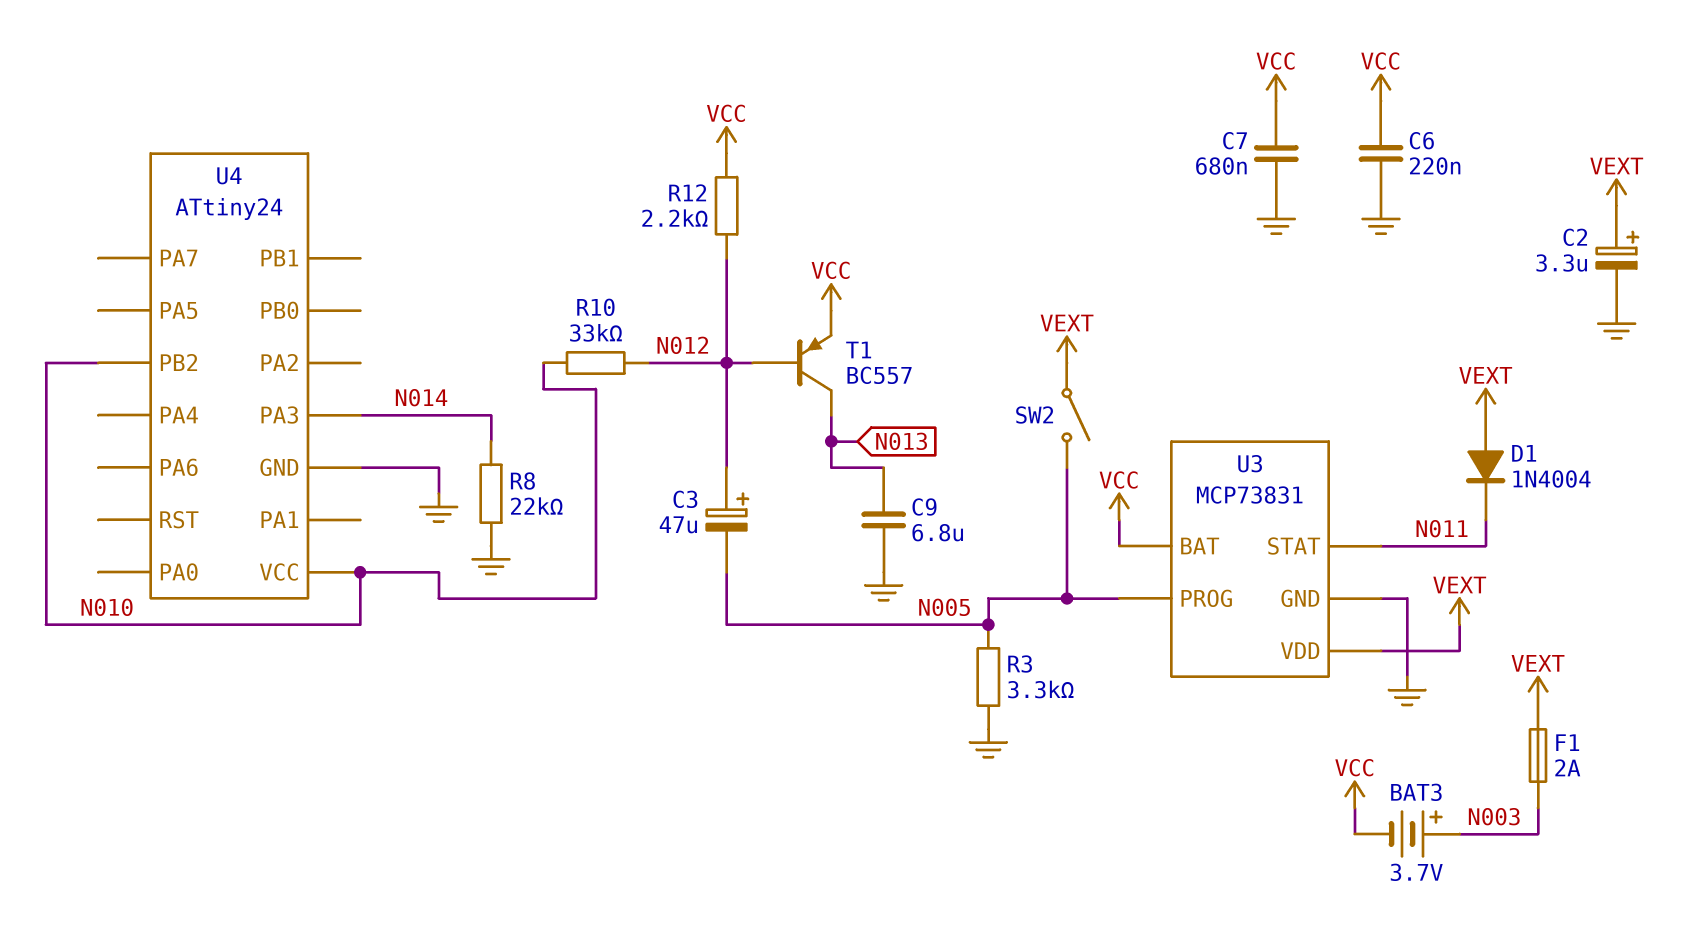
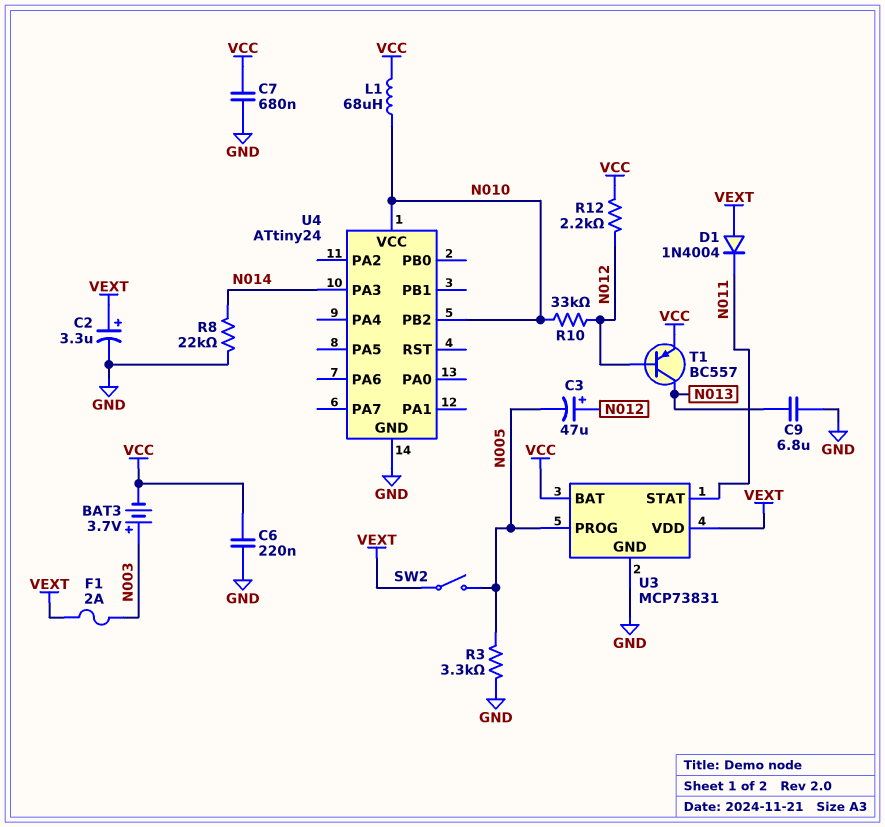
L1: none -> 68uH (N010, VCC)

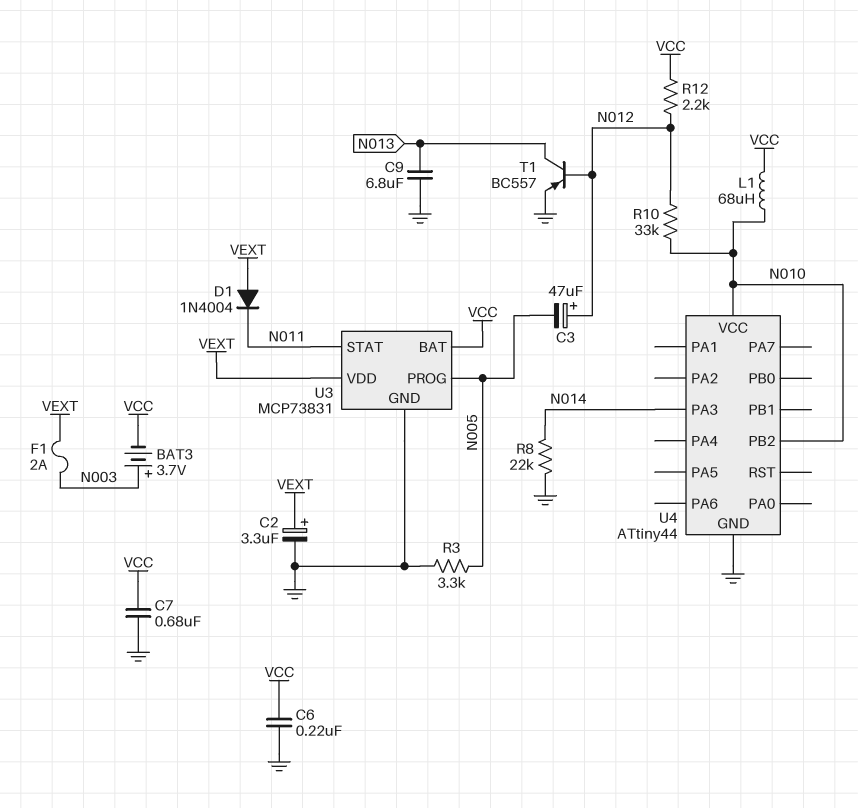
SW2: switch (N005, VEXT) -> none
T1: PNP BC557 (B N012, C N013, E VCC) -> PNP BC557 (B N012, C N013, E GND)
U4: ATtiny24 -> ATtiny44

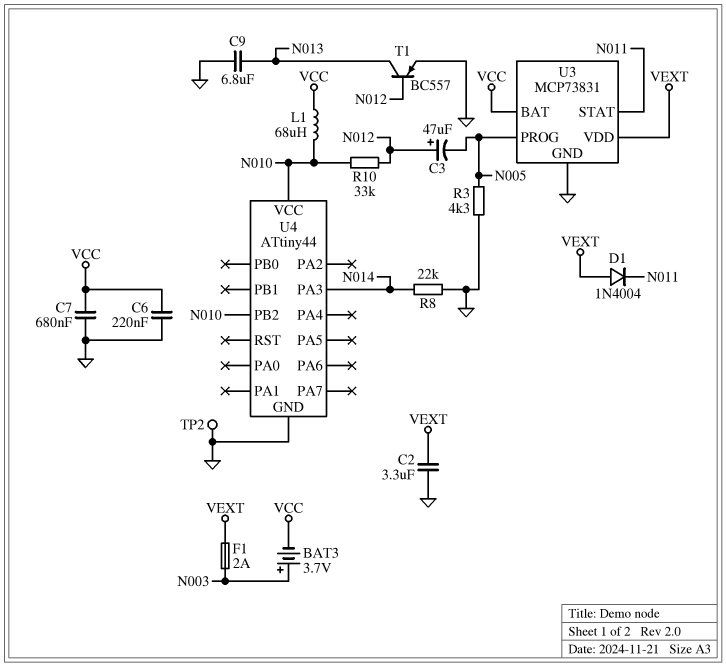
C2: 3.3uF (plus VEXT, minus GND) -> 3.3uF (GND, VEXT)
R3: 3.3k (GND, N005) -> 4.3k (GND, N005)
R12: 2.2k (N012, VCC) -> none
TP2: none -> test point (GND)

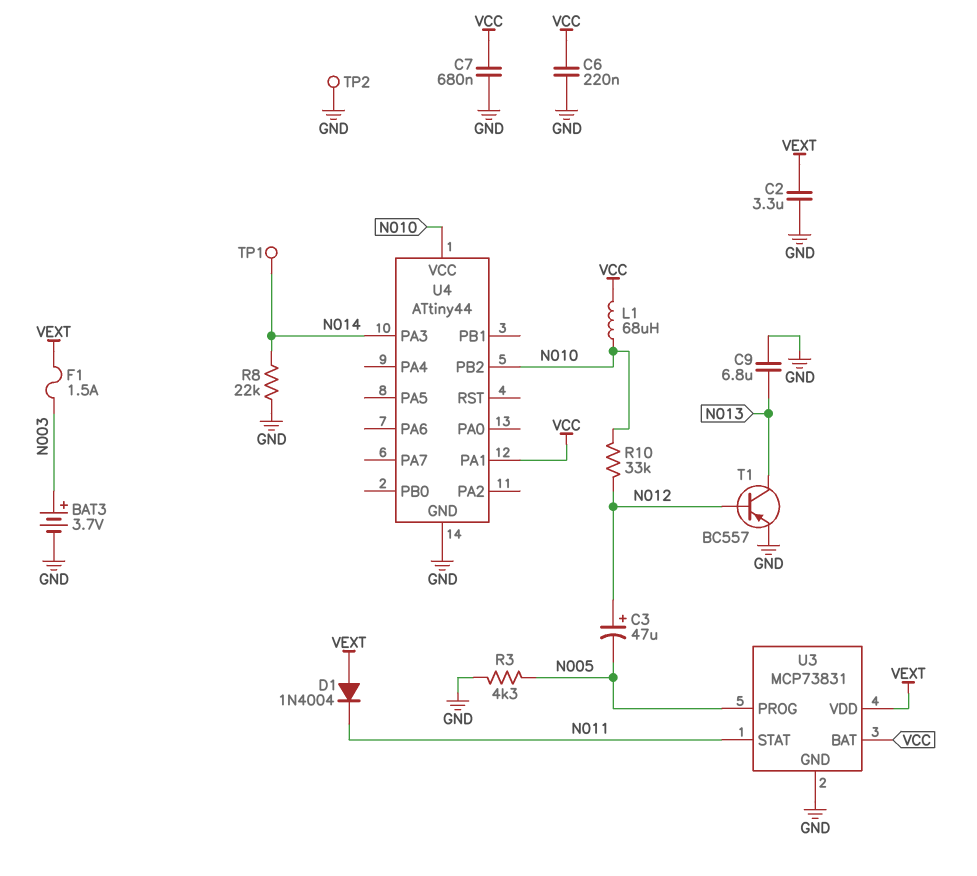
BAT3: 3.7V (plus N003, minus VCC) -> 3.7V (plus N003, minus GND)
F1: 2A (N003, VEXT) -> 1.5A (N003, VEXT)
TP1: none -> test point (N014)
U4 pin PA1: none -> VCC

